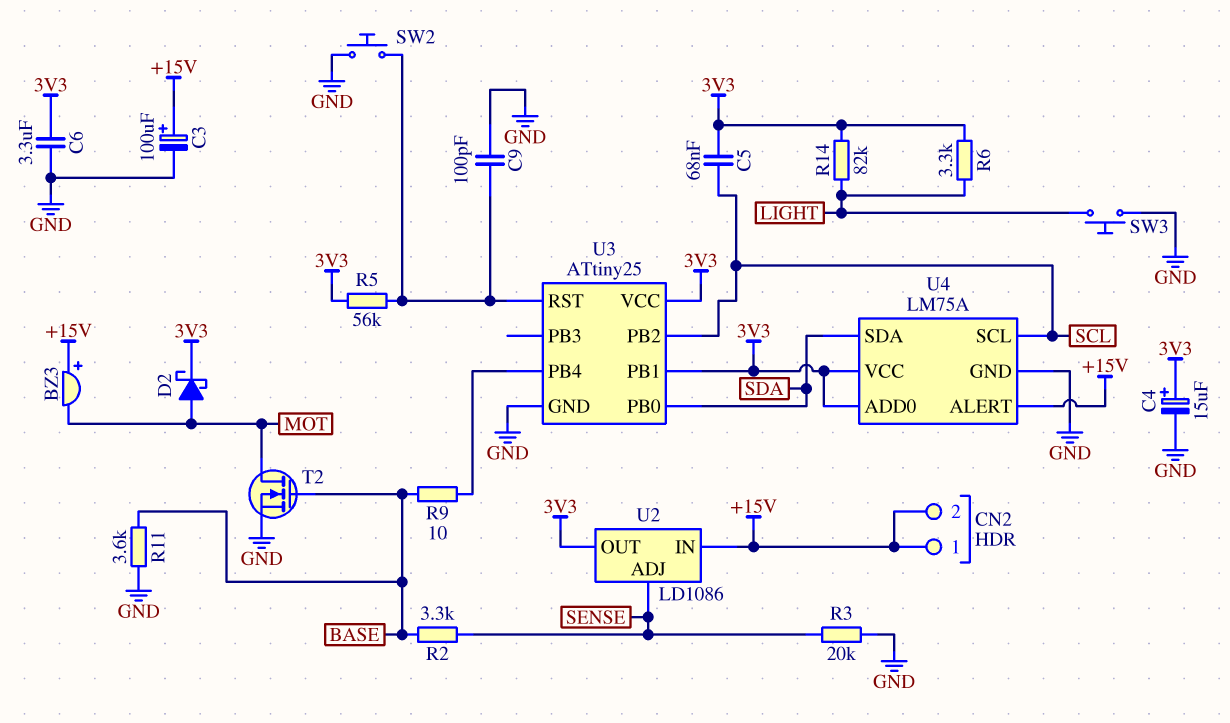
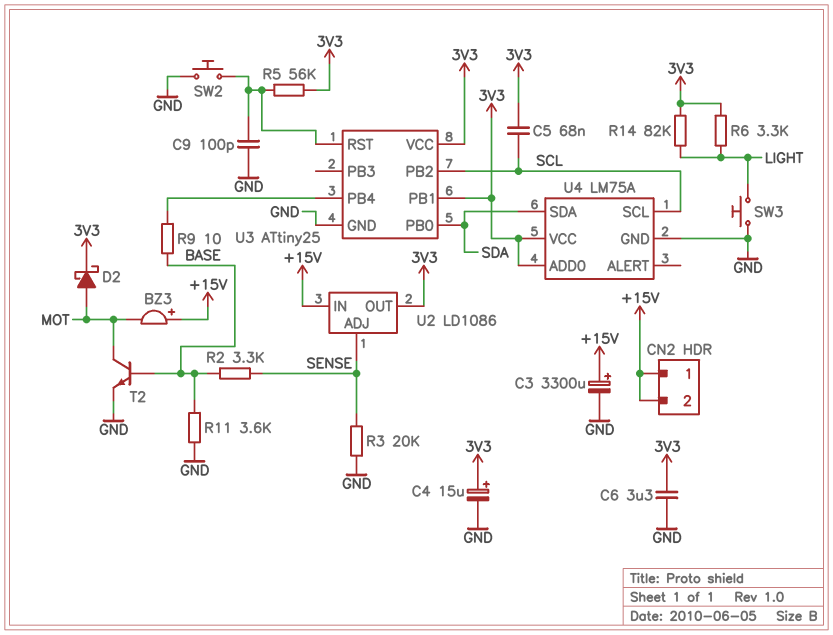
C3: 100uF (plus +15V, minus GND) -> 3300uF (plus +15V, minus GND)
T2: NMOS (G BASE, D MOT, S GND) -> NPN (B BASE, C MOT, E GND)
U4 pin ALERT: +15V -> none

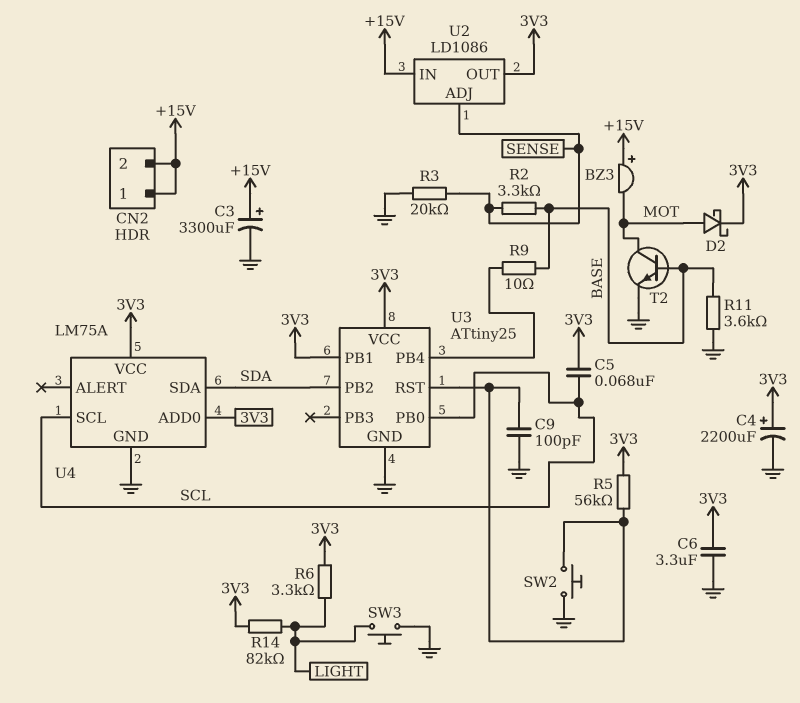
C4: 15uF (plus 3V3, minus GND) -> 2200uF (plus 3V3, minus GND)
U3 pin PB0: SDA -> SCL
U3 pin PB2: SCL -> SDA

